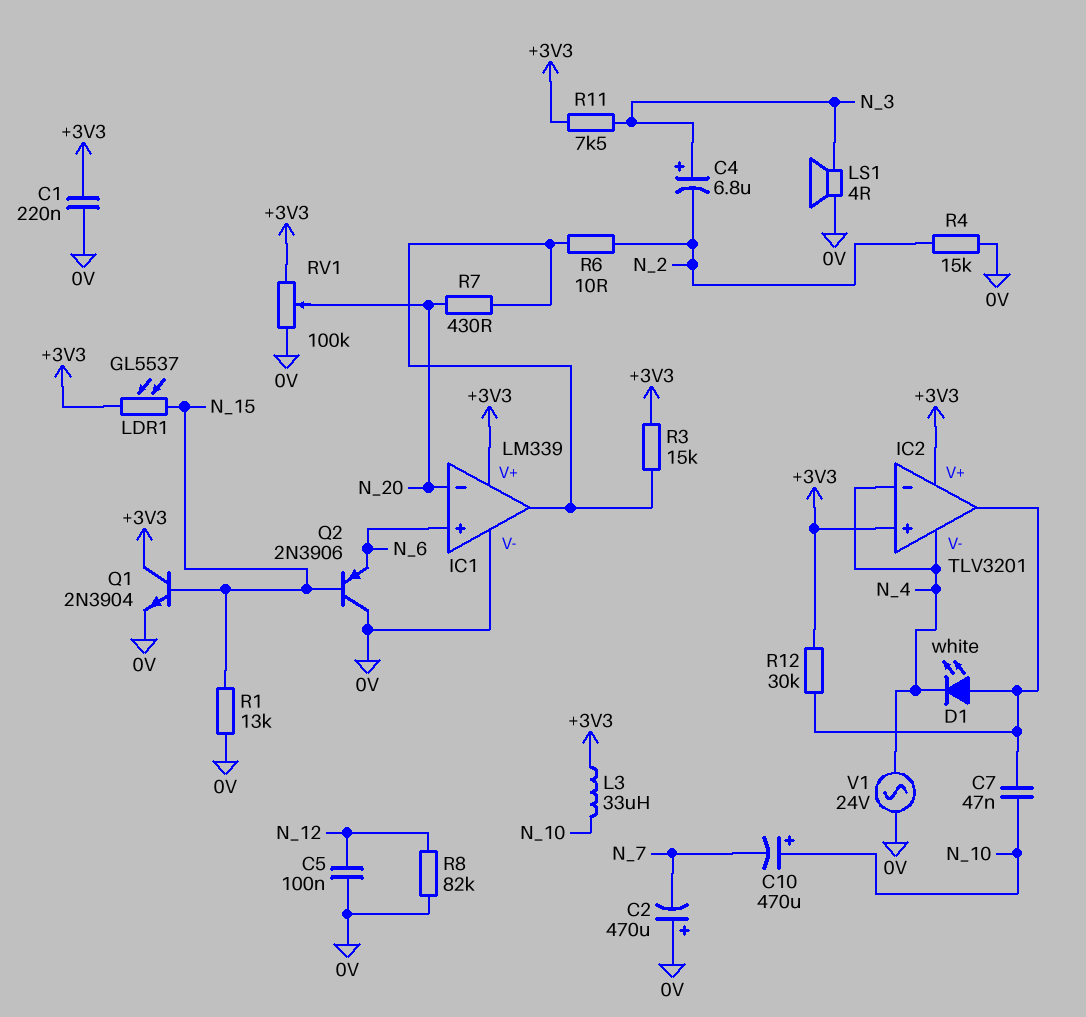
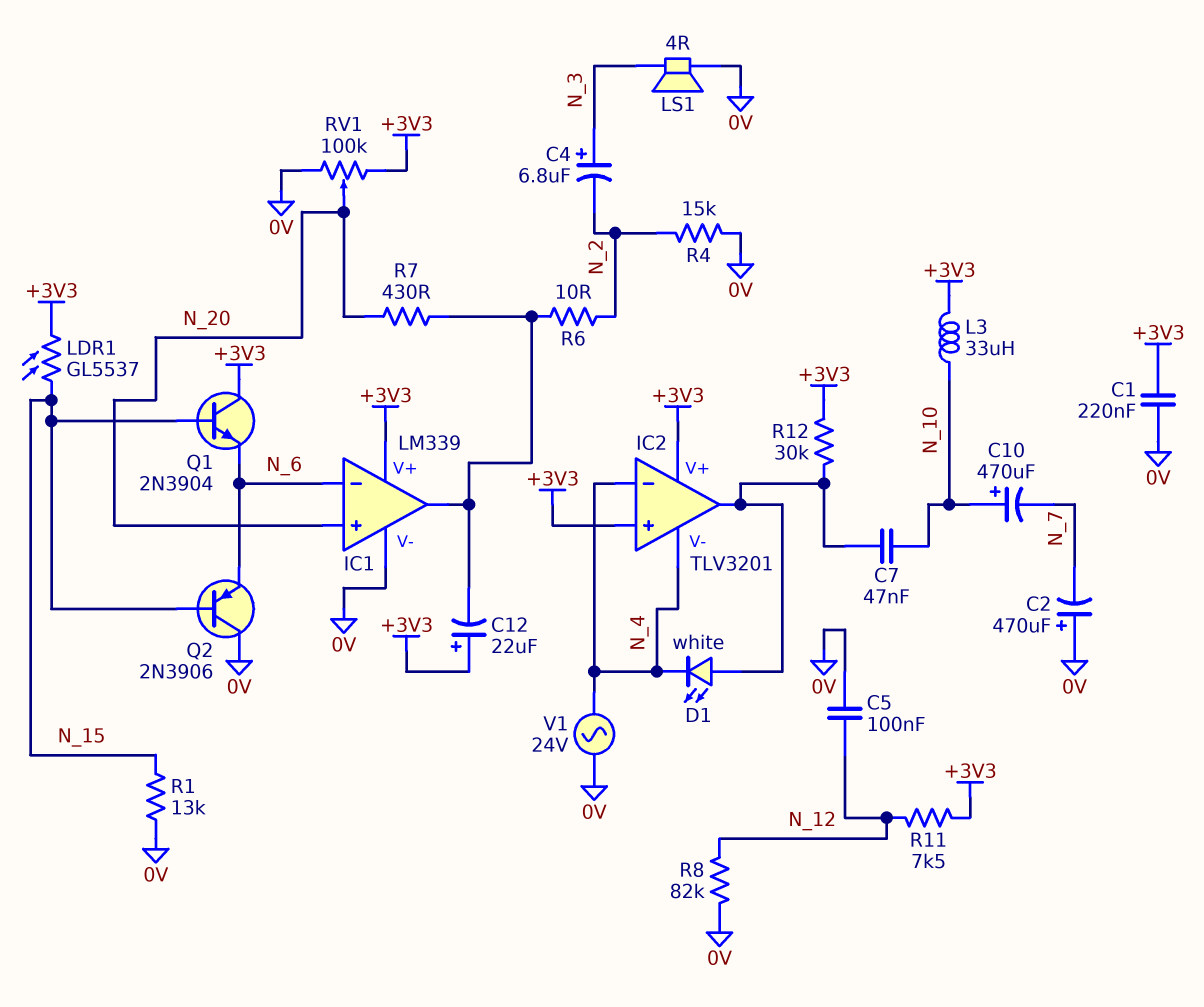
C12: none -> 22uF (plus +3V3, minus IC1/out)
IC1 pin in+: N_6 -> N_20
IC1 pin in-: N_20 -> N_6
Q1: NPN 2N3904 (B N_15, C +3V3, E 0V) -> NPN 2N3904 (B N_15, C +3V3, E N_6)
R3: 15k (+3V3, IC1/out) -> none
R11: 7.5k (+3V3, N_3) -> 7.5k (+3V3, N_12)

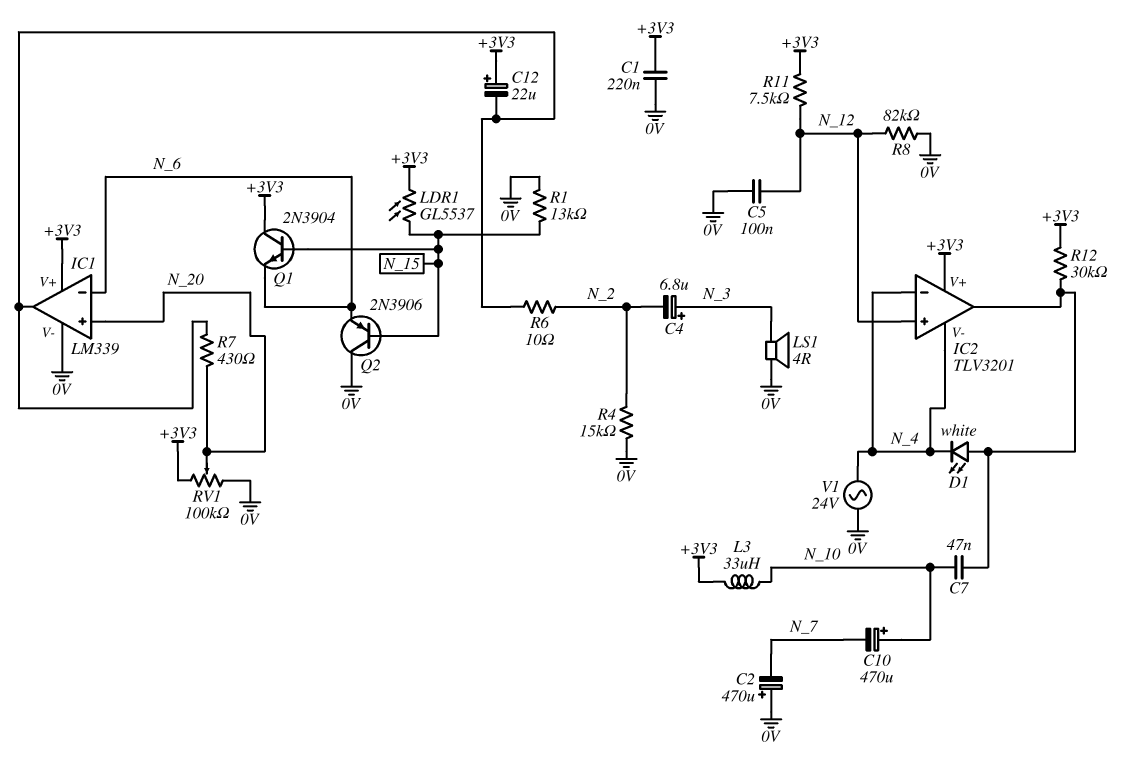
IC2 pin in+: +3V3 -> N_12

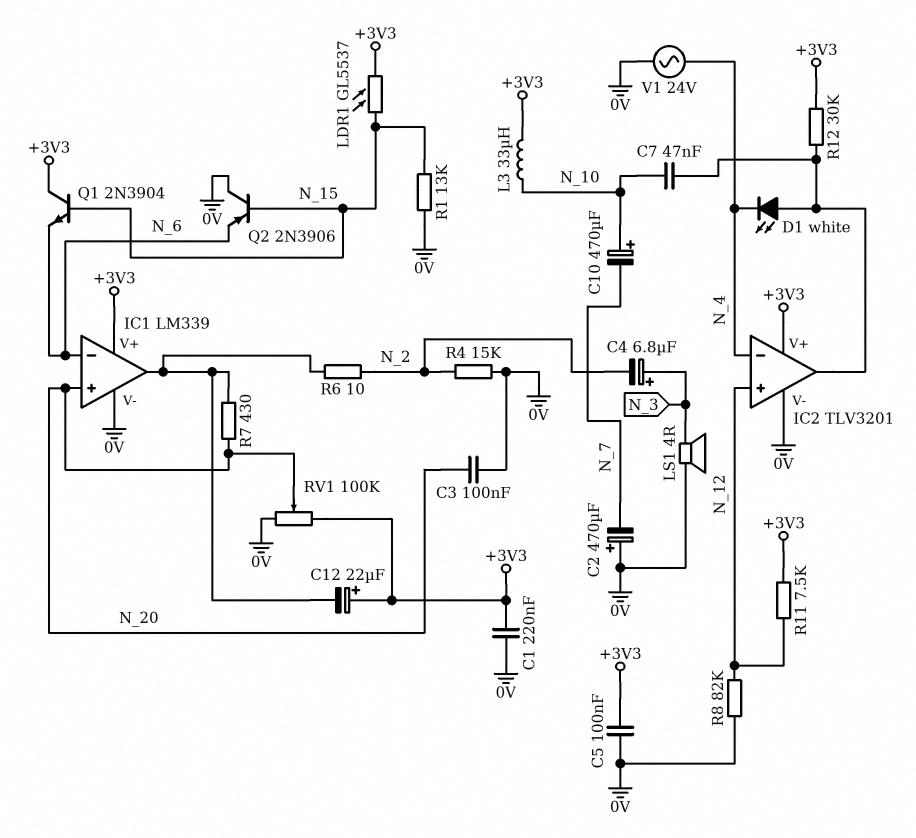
C3: none -> 100nF (0V, N_20)
C5: 100nF (0V, N_12) -> 100nF (+3V3, 0V)
IC2 pin V-: N_4 -> 0V

